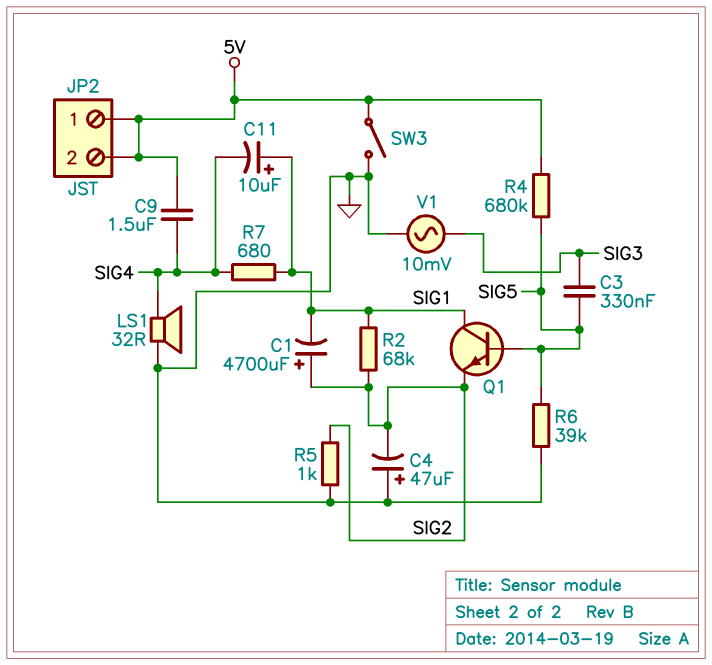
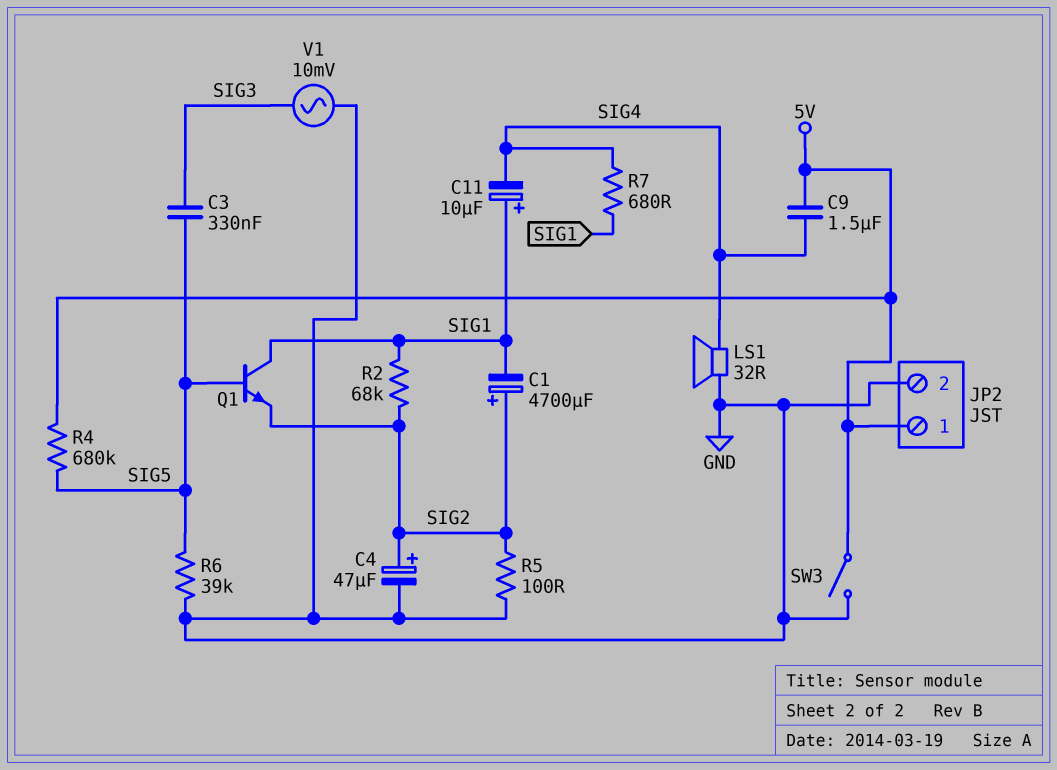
C4: 47uF (plus GND, minus SIG2) -> 47uF (plus SIG2, minus GND)
JP2 pin 2: 5V -> GND
R5: 1k (GND, SIG2) -> 100 (GND, SIG2)

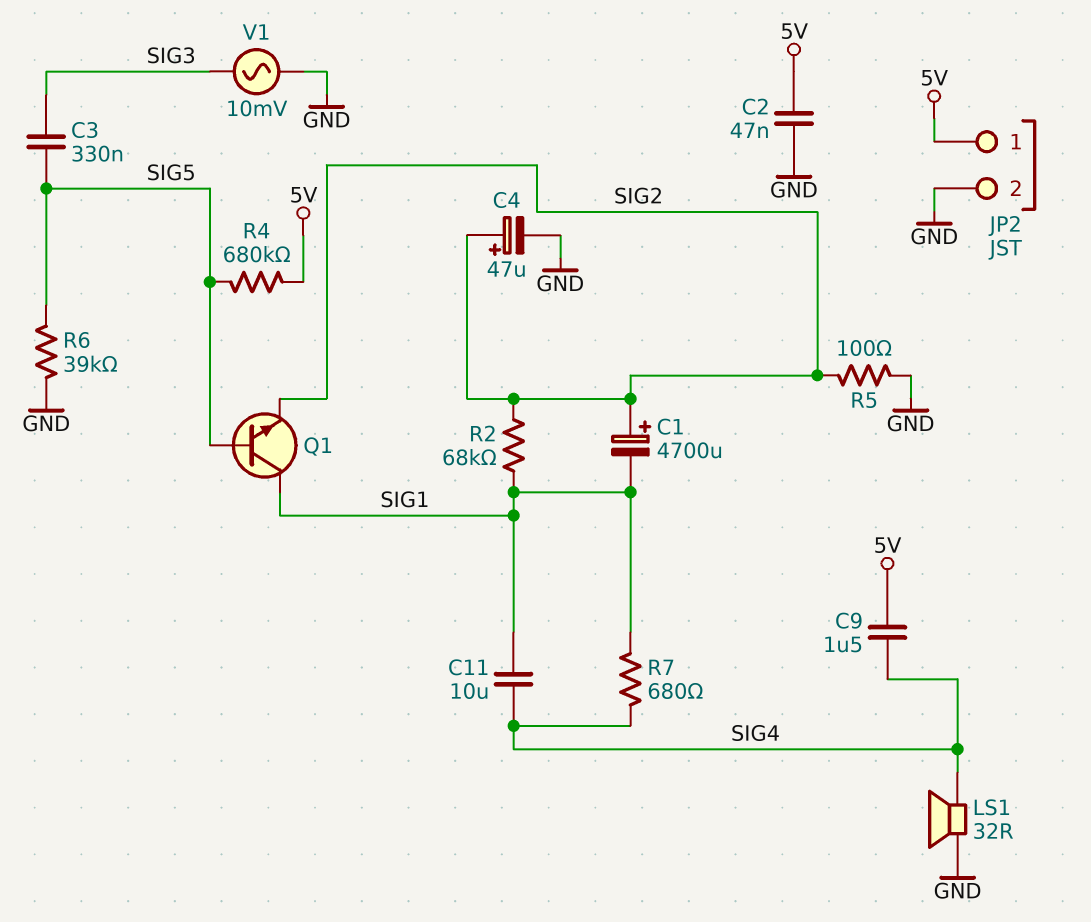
C2: none -> 47nF (5V, GND)
C11: 10uF (plus SIG1, minus SIG4) -> 10uF (SIG1, SIG4)
SW3: switch (5V, GND) -> none

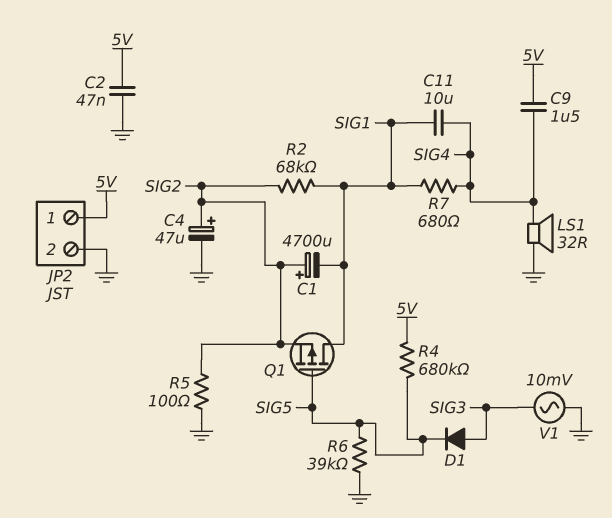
C3: 330nF (SIG3, SIG5) -> none
D1: none -> diode (A SIG3, K SIG5)
Q1: NPN (B SIG5, C SIG1, E SIG2) -> PMOS (G SIG5, D SIG1, S SIG2)

